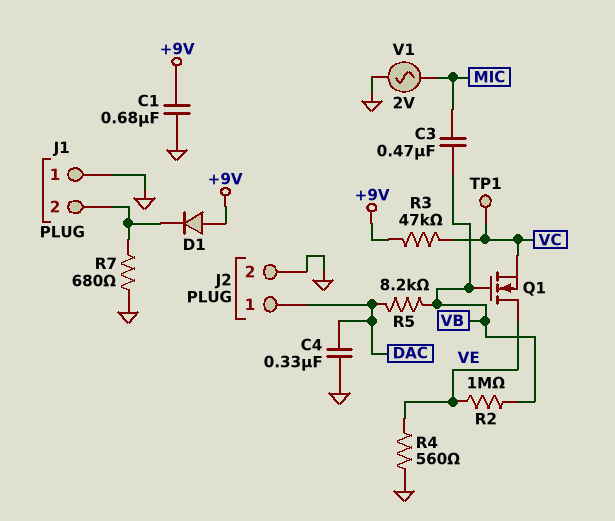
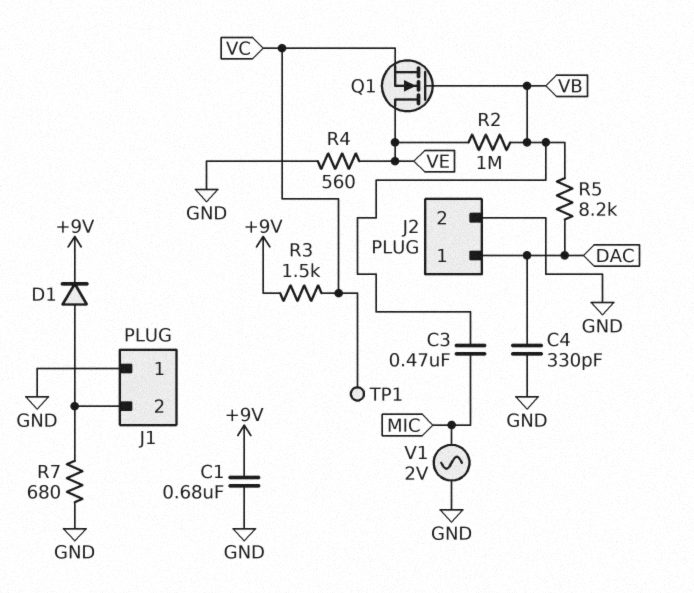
C4: 330nF (DAC, GND) -> 330pF (DAC, GND)
D1: diode (A +9V, K J1/2) -> diode (A J1/2, K +9V)
R3: 47k (+9V, VC) -> 1.5k (+9V, VC)

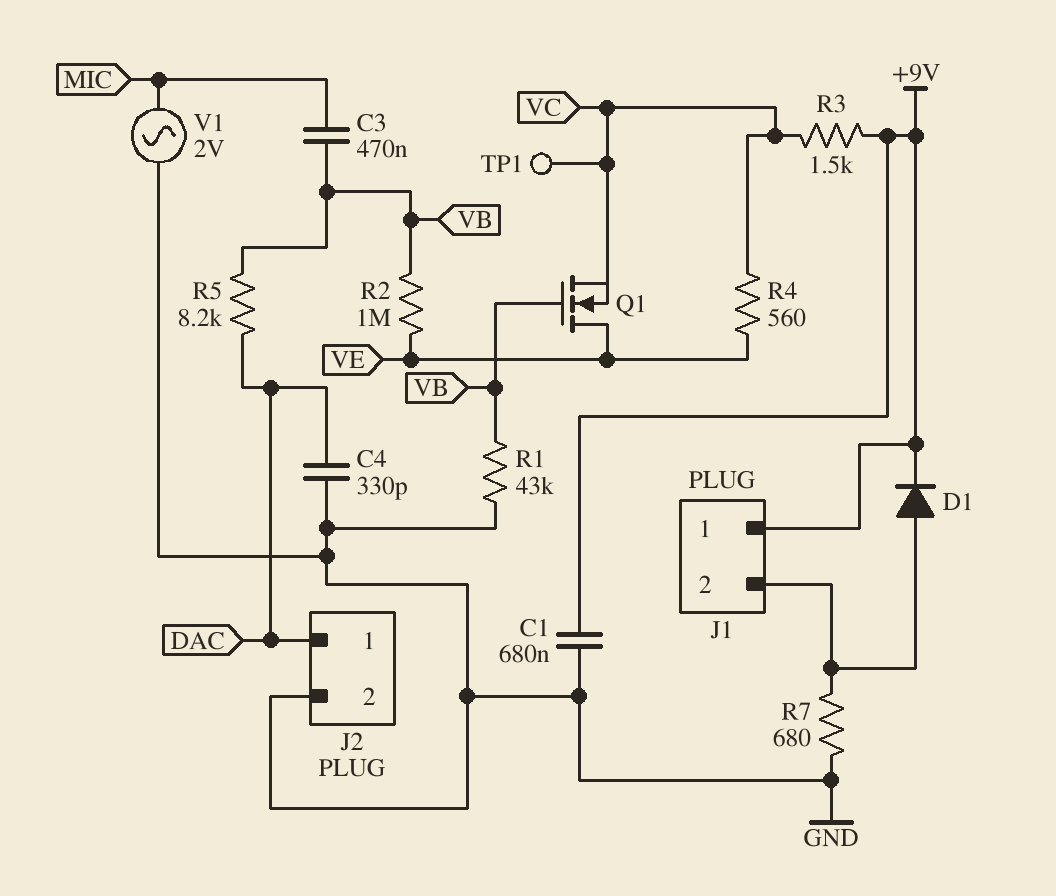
J1 pin 1: GND -> +9V
R1: none -> 43k (GND, VB)
R4: 560 (GND, VE) -> 560 (VC, VE)

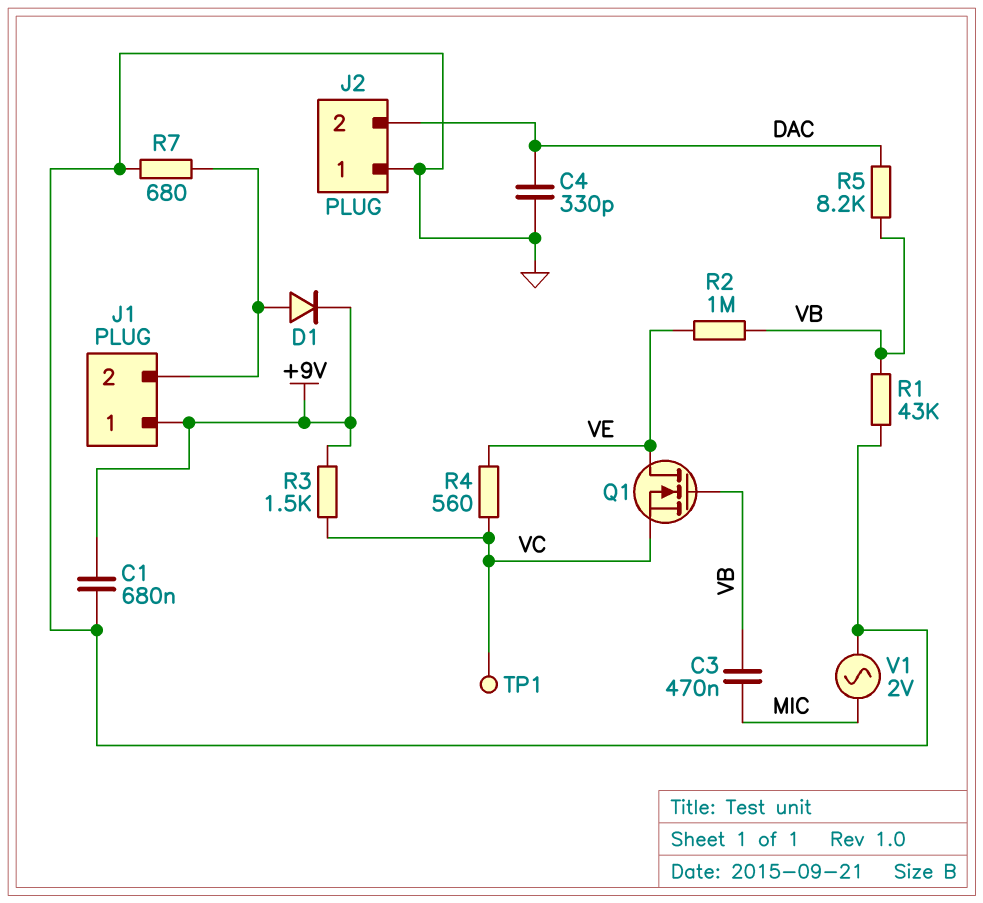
J2 pin 1: DAC -> GND
J2 pin 2: GND -> DAC

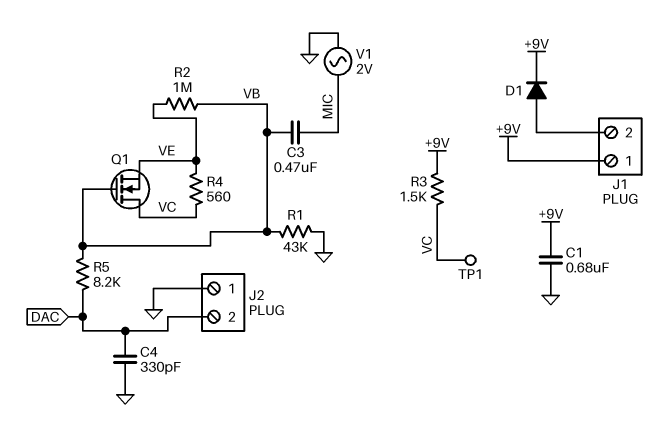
Q1: NMOS (G VB, D VE, S VC) -> NMOS (G VB, D VC, S VE)
R7: 680 (GND, J1/2) -> none

